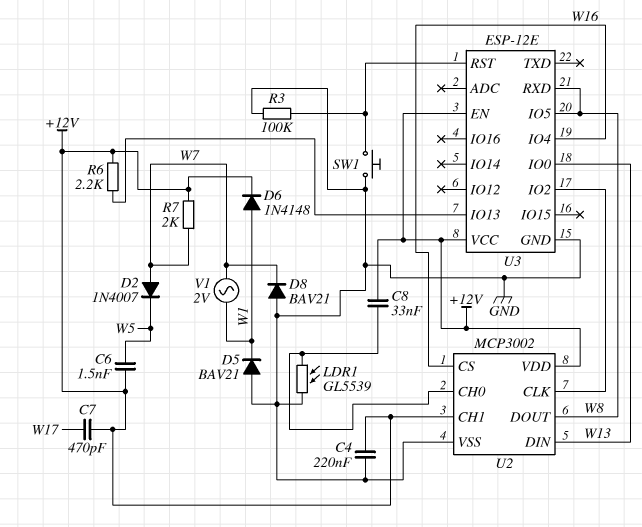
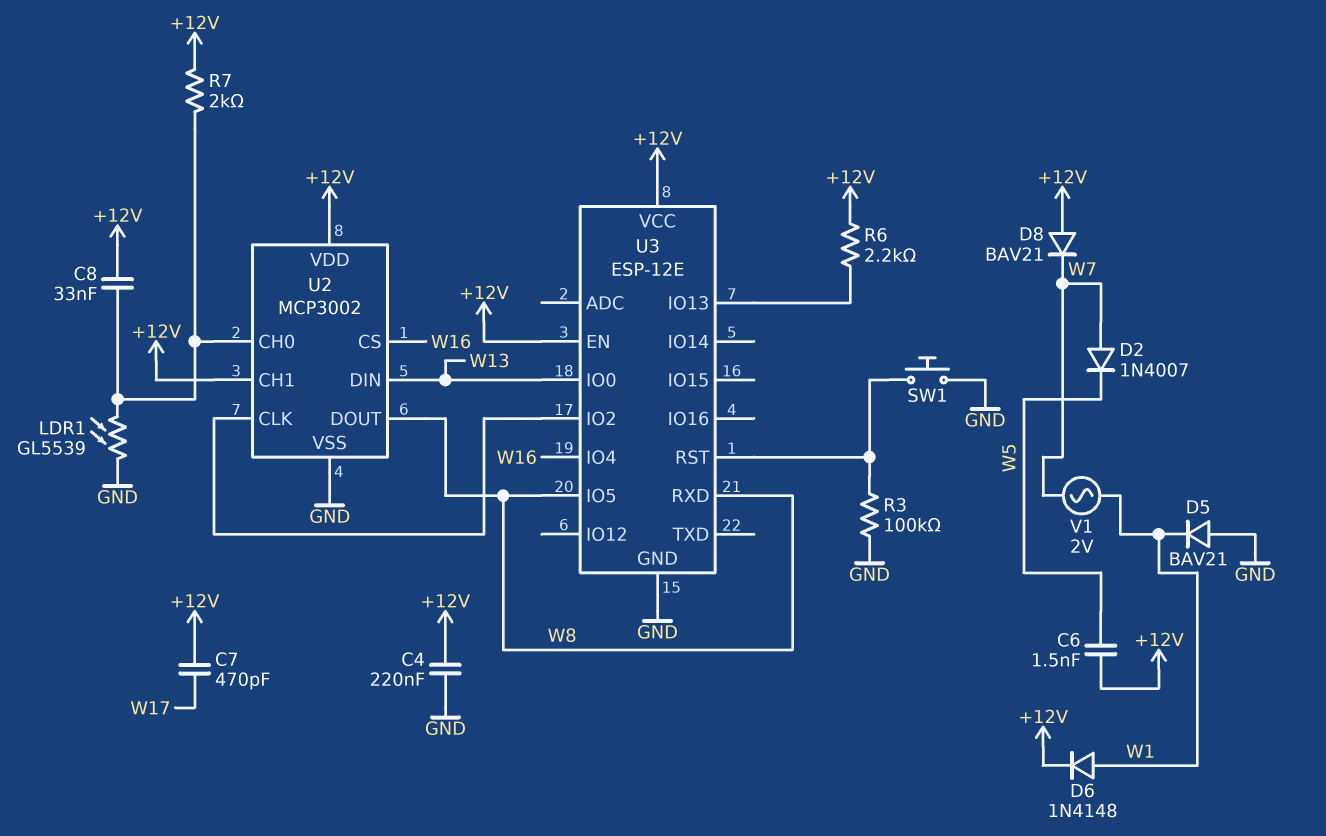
D8: diode BAV21 (A GND, K W7) -> diode BAV21 (A +12V, K W7)
R7: 2k (+12V, W7) -> 2k (+12V, U2/CH0)

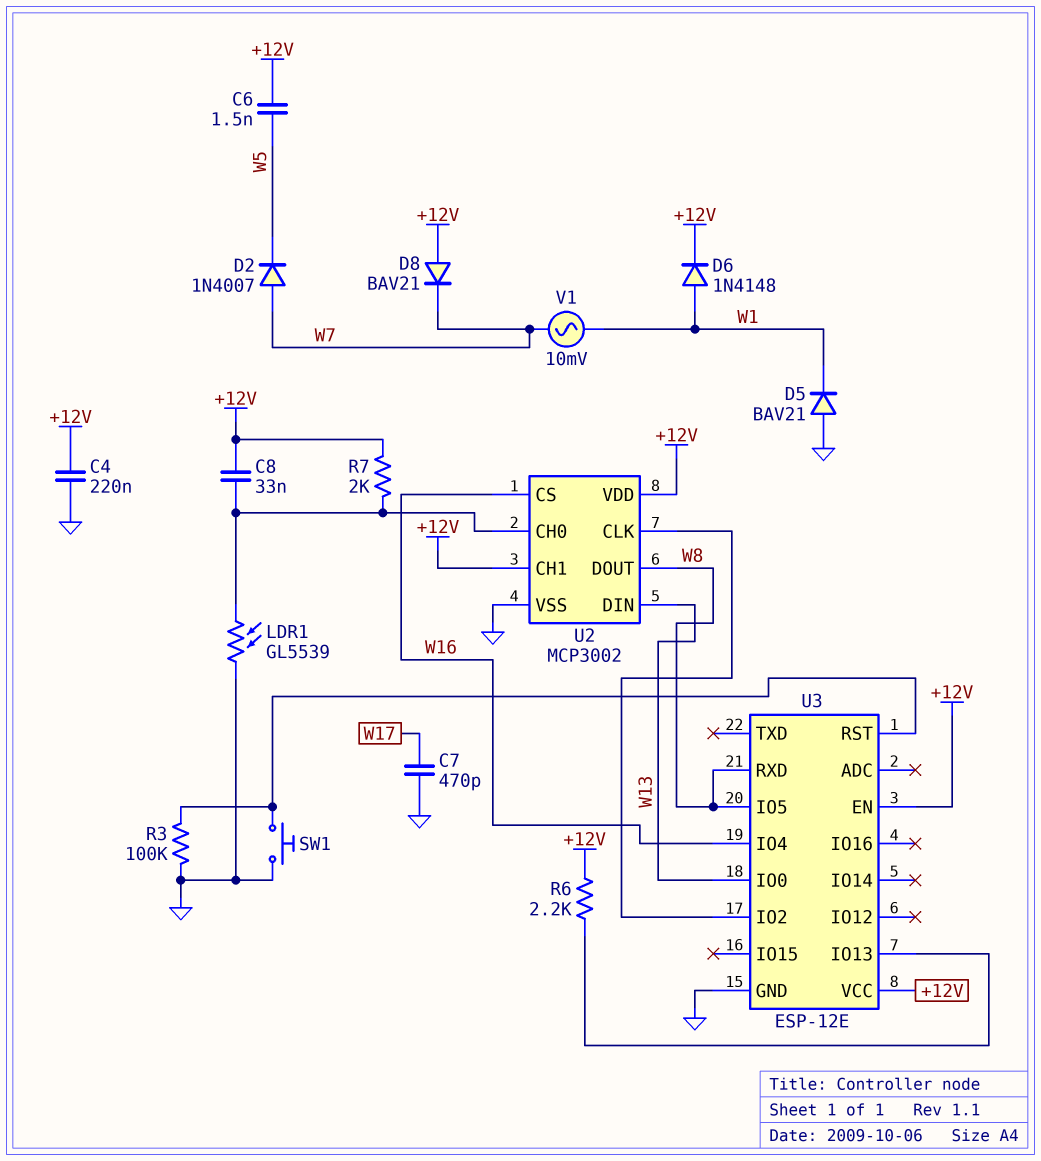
C7: 470pF (+12V, W17) -> 470pF (GND, W17)
V1: AC 2V (W1, W7) -> AC 10mV (W1, W7)

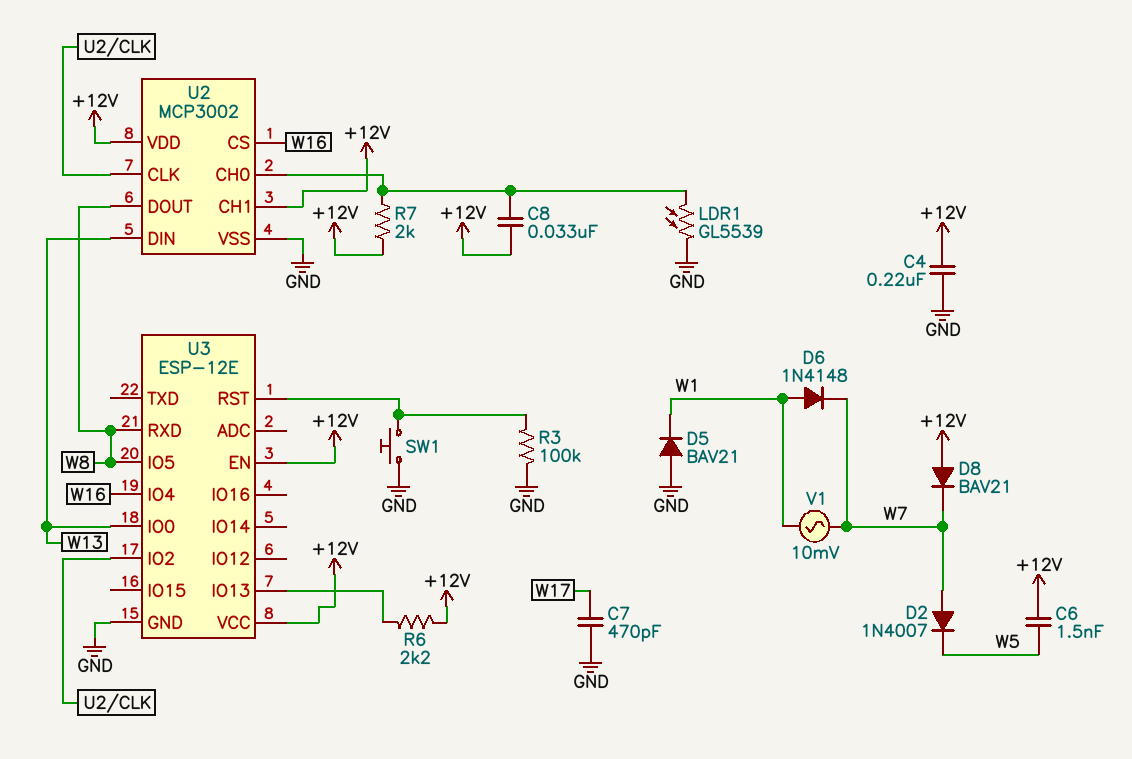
D6: diode 1N4148 (A W1, K +12V) -> diode 1N4148 (A W1, K W7)

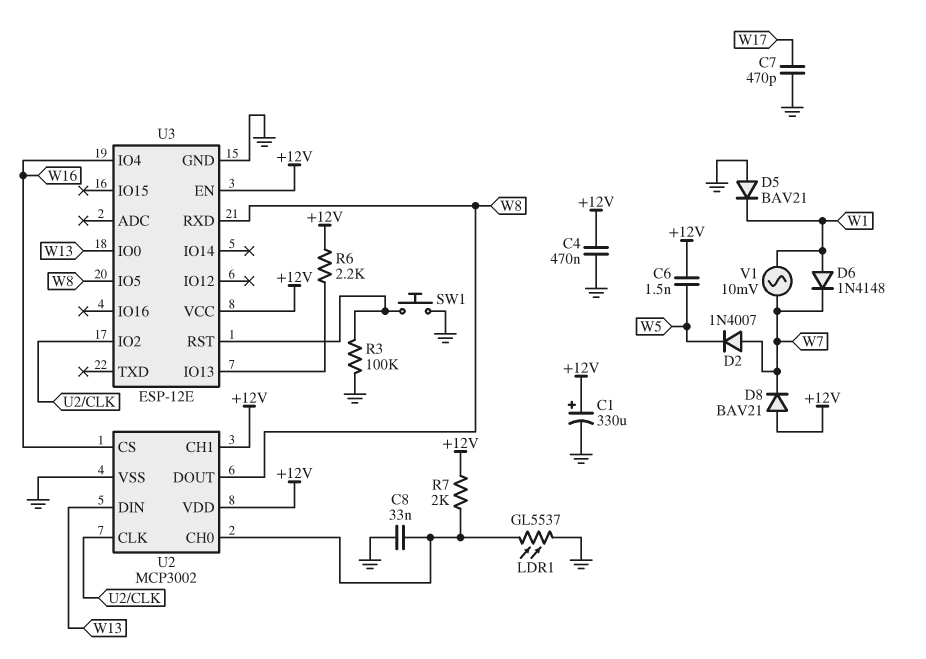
C1: none -> 330uF (plus +12V, minus GND)
C4: 220nF (+12V, GND) -> 470nF (+12V, GND)
C8: 33nF (+12V, U2/CH0) -> 33nF (GND, U2/CH0)
LDR1: GL5539 (GND, U2/CH0) -> GL5537 (GND, U2/CH0)

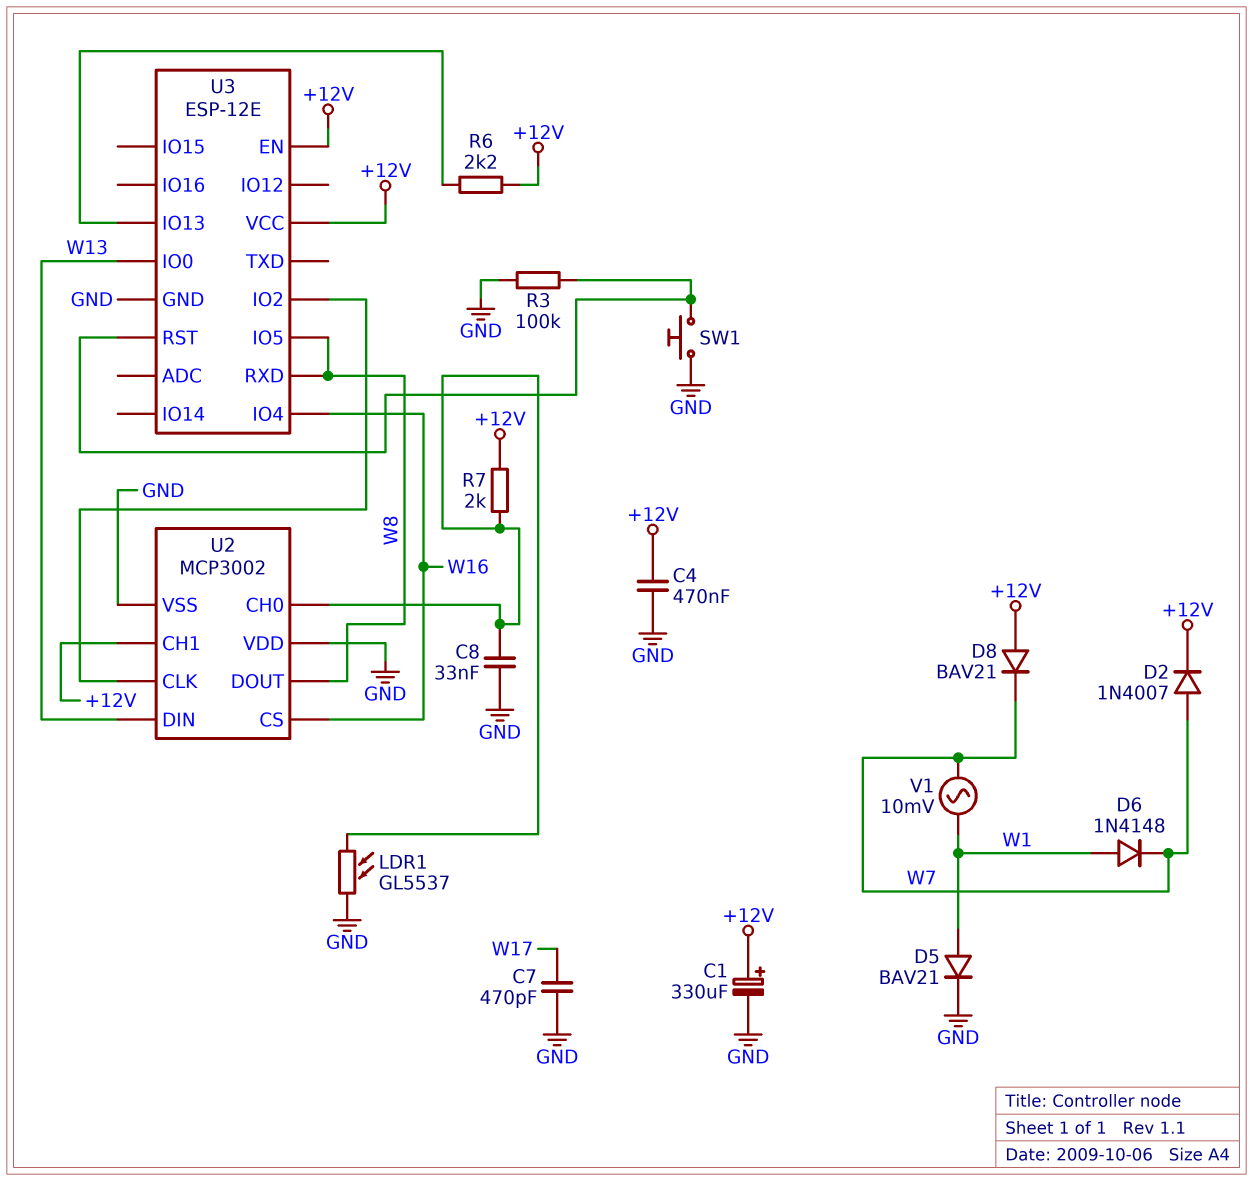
C6: 1.5nF (+12V, W5) -> none
D2: diode 1N4007 (A W7, K W5) -> diode 1N4007 (A W7, K +12V)
D5: diode BAV21 (A GND, K W1) -> diode BAV21 (A W1, K GND)
U2 pin VDD: +12V -> GND

